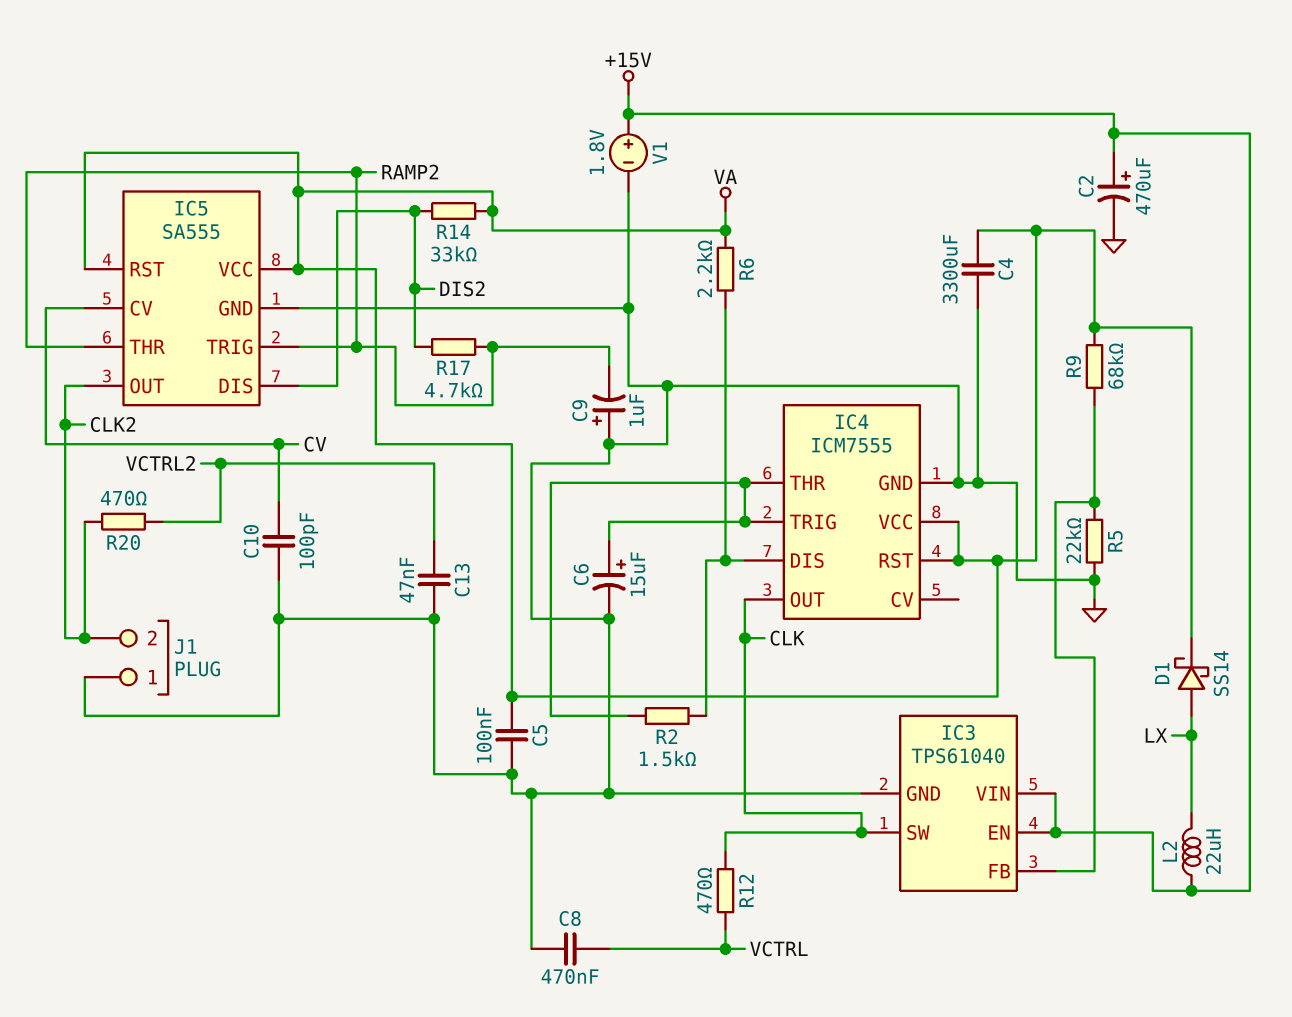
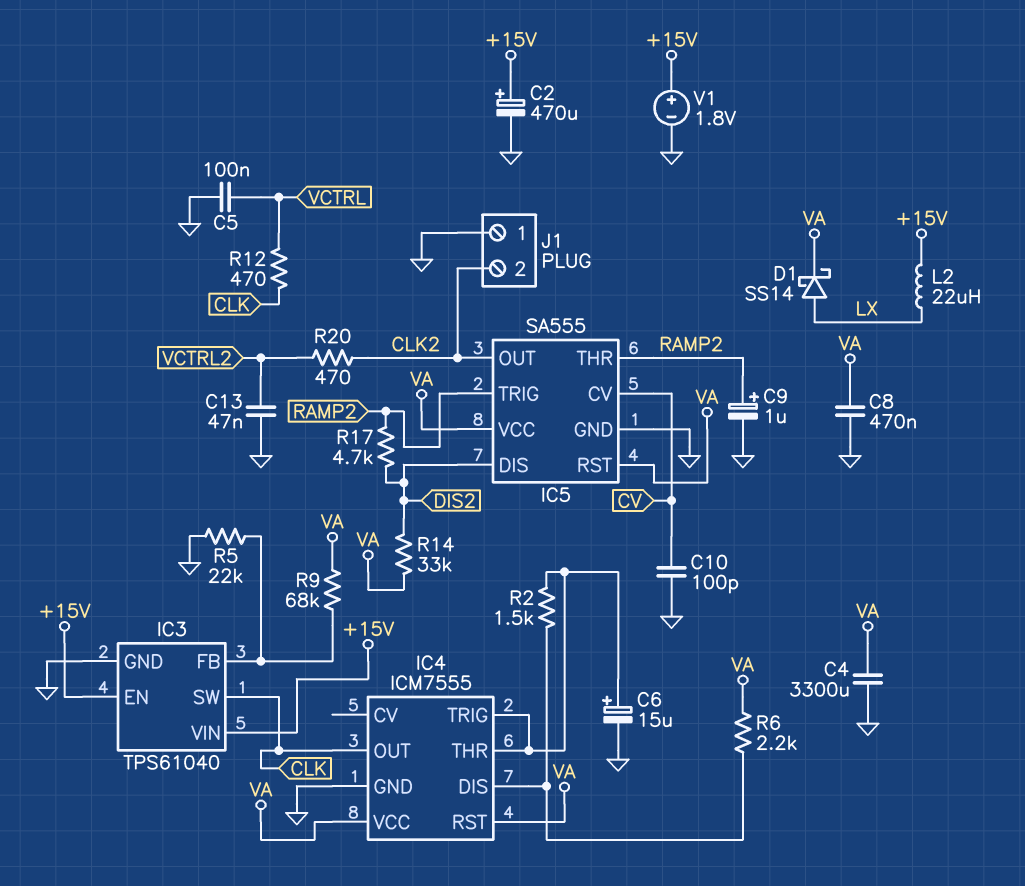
C5: 100nF (GND, VA) -> 100nF (GND, VCTRL)
C8: 470nF (GND, VCTRL) -> 470nF (GND, VA)
C9: 1uF (plus GND, minus RAMP2) -> 1uF (plus RAMP2, minus GND)

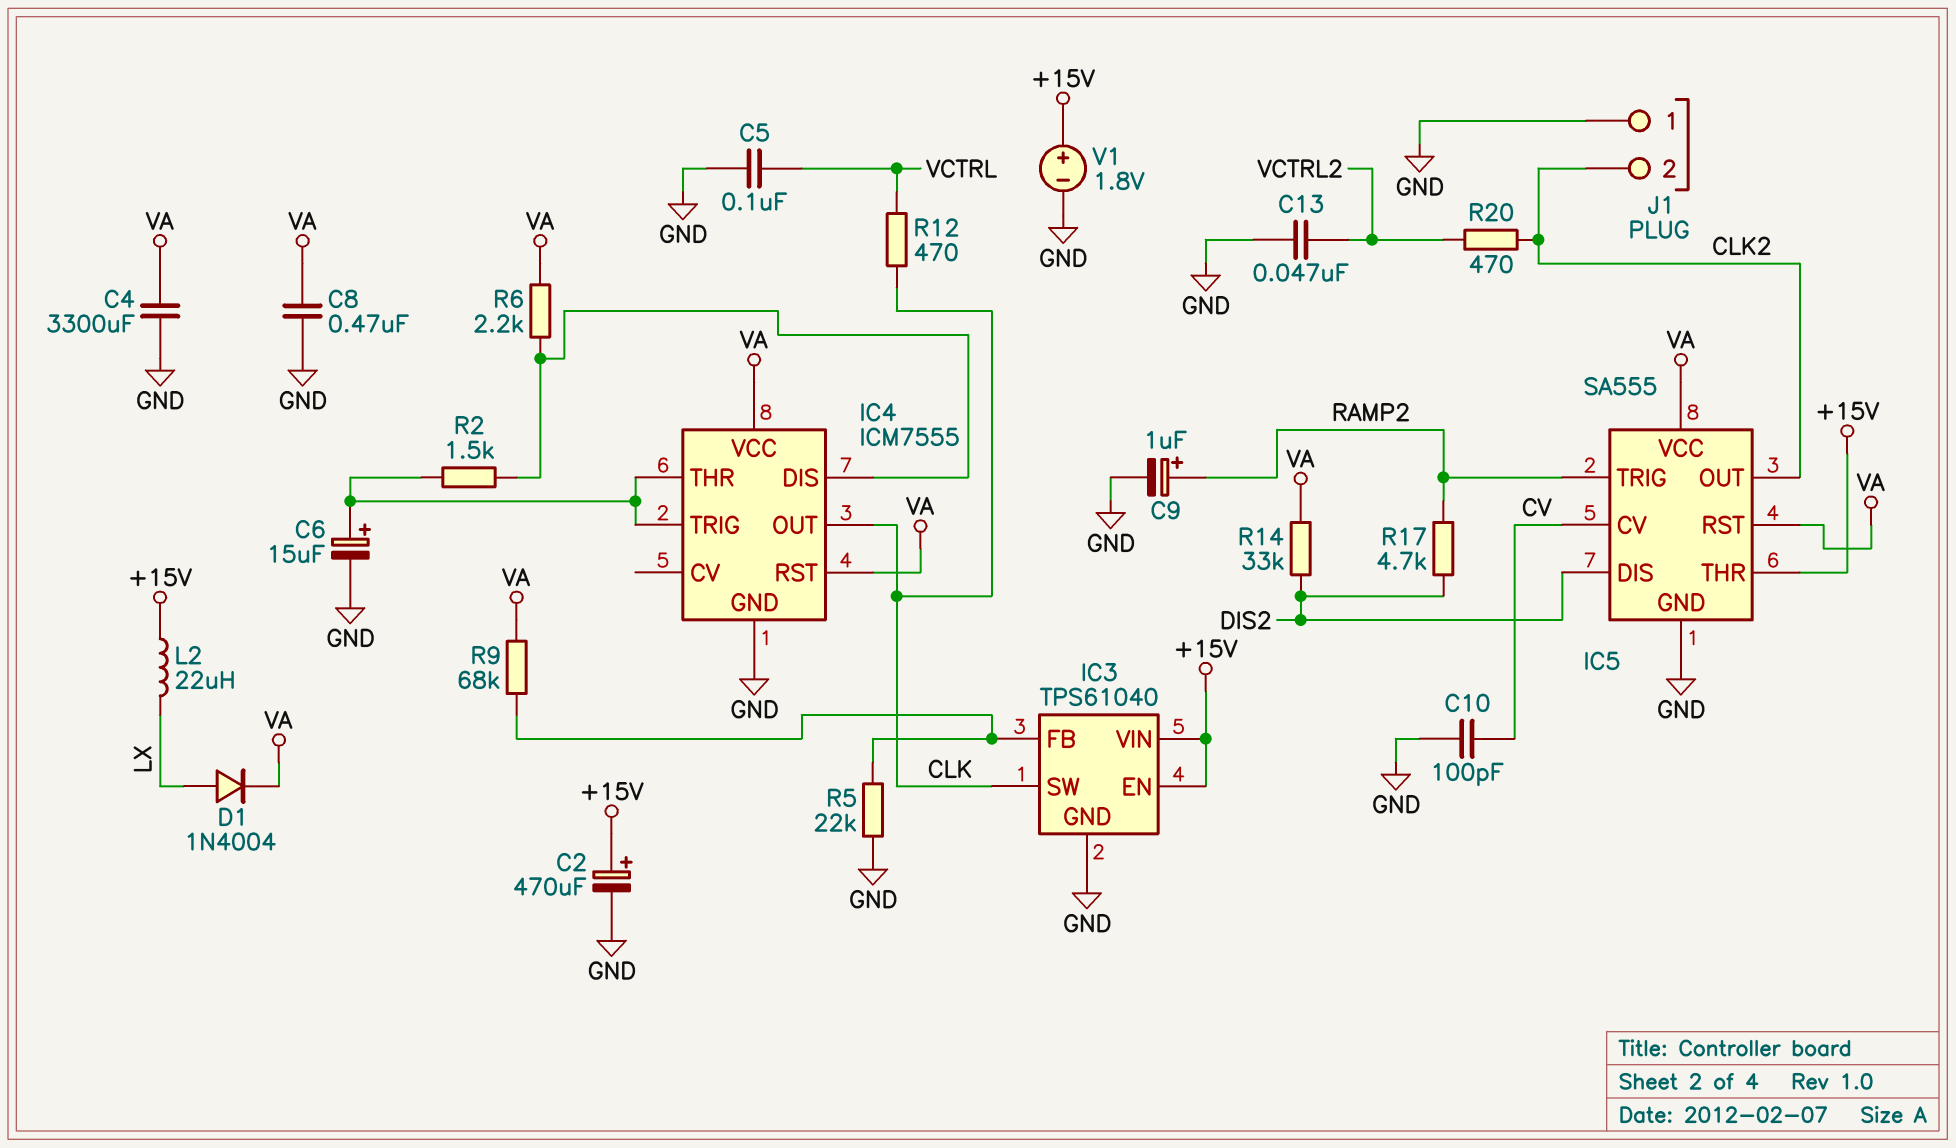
D1: schottky SS14 (A LX, K VA) -> diode 1N4004 (A LX, K VA)
IC5 pin THR: RAMP2 -> +15V

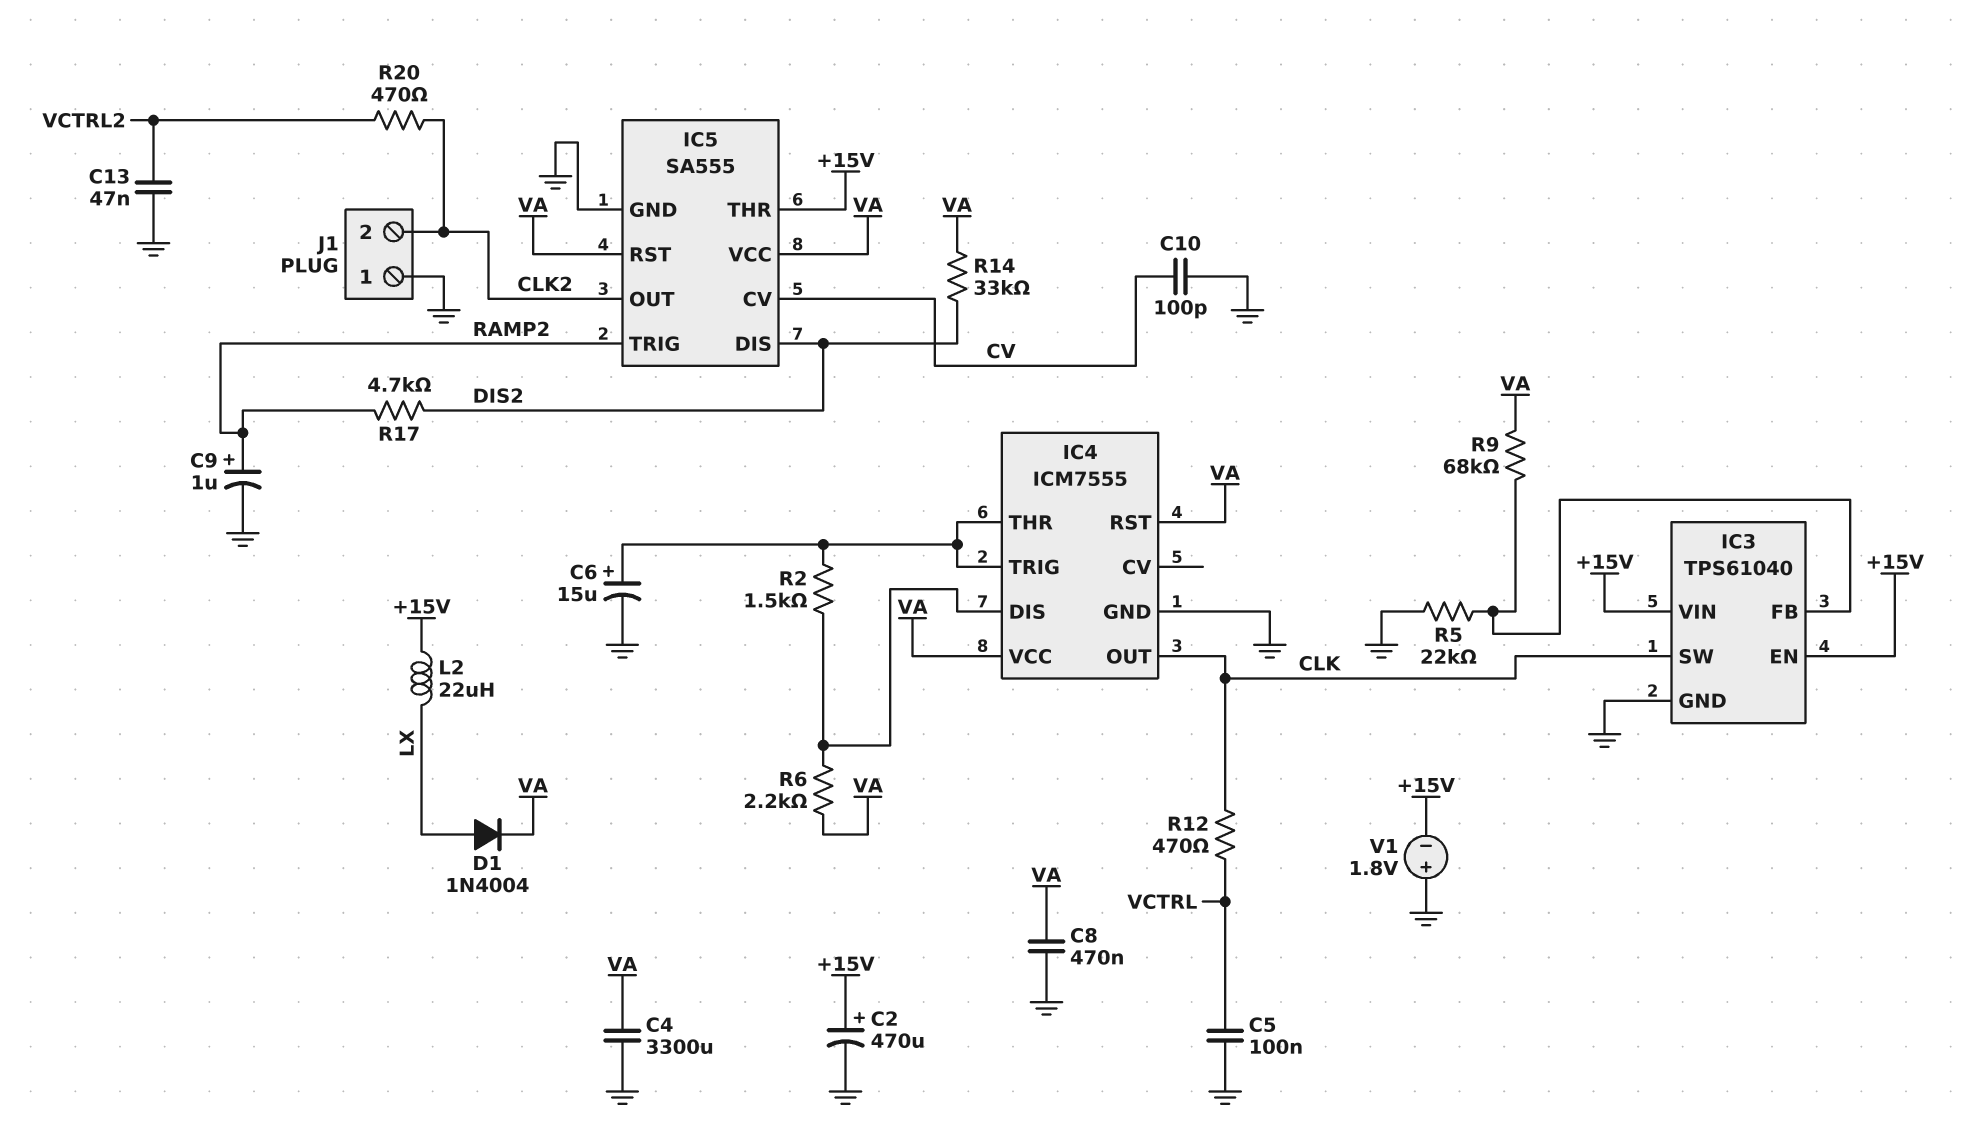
V1: 1.8V (plus +15V, minus GND) -> 1.8V (plus GND, minus +15V)

